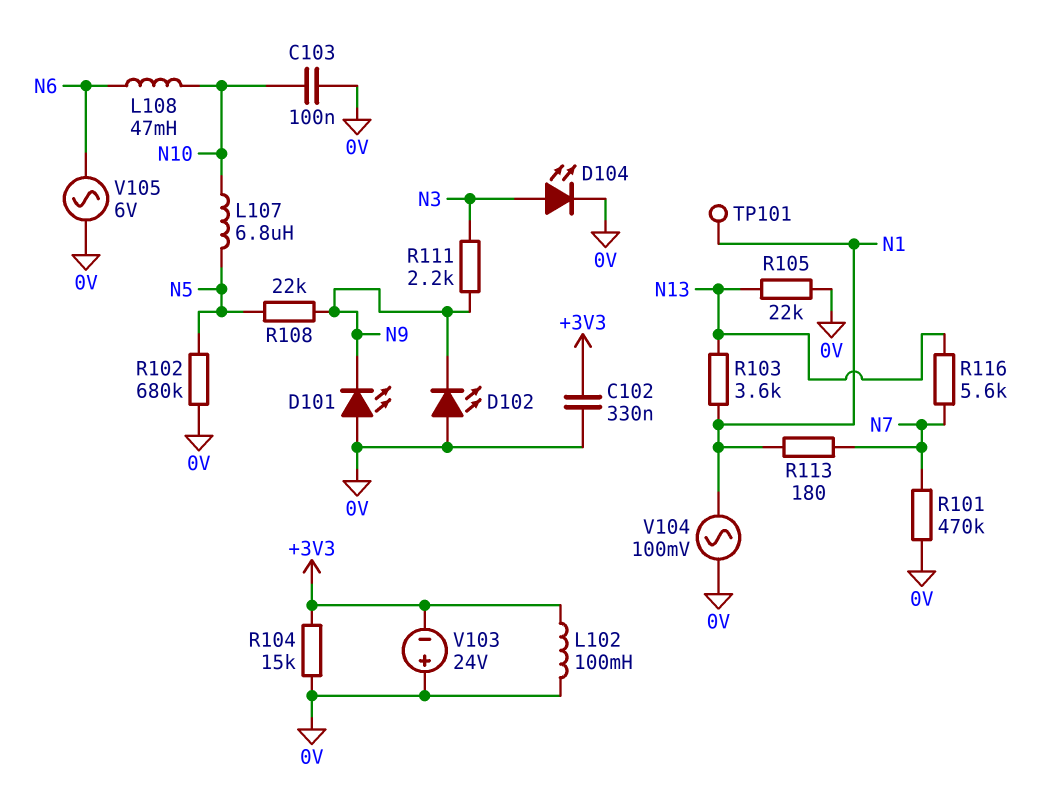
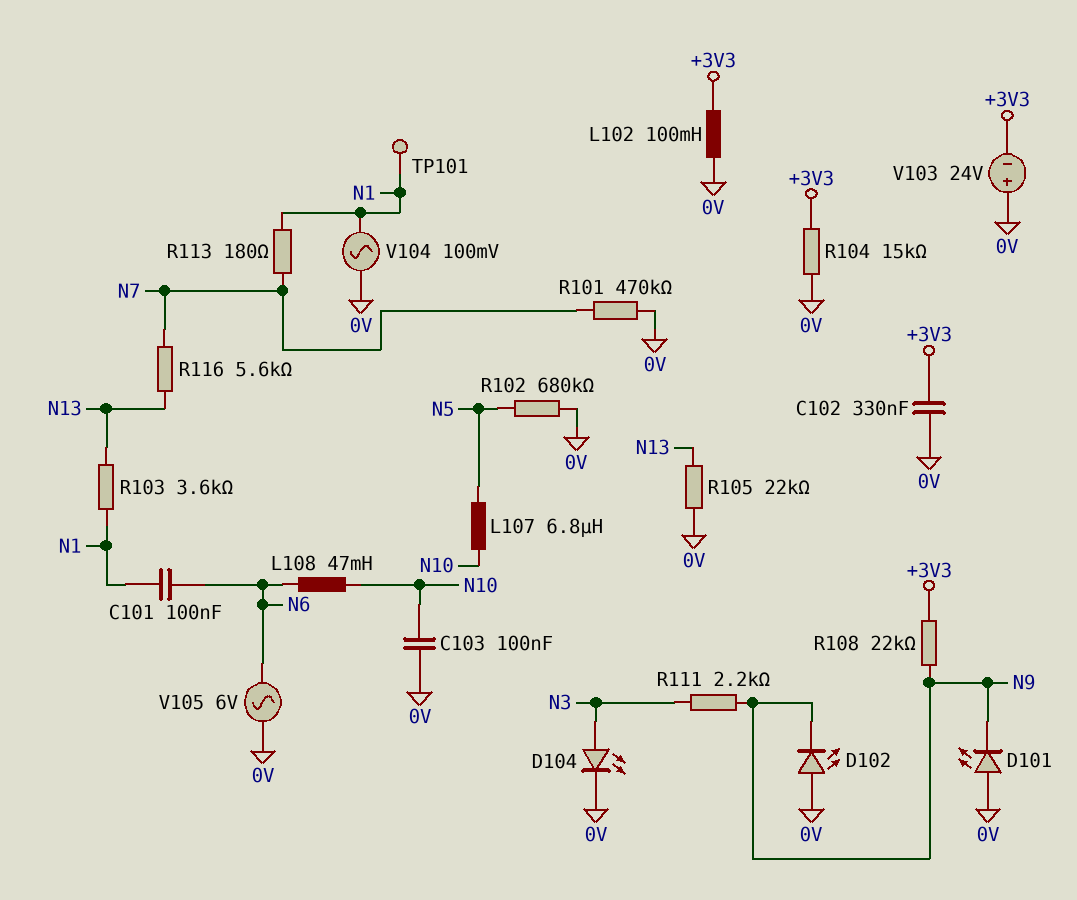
C101: none -> 100nF (N1, N6)
R108: 22k (N5, N9) -> 22k (+3V3, N9)

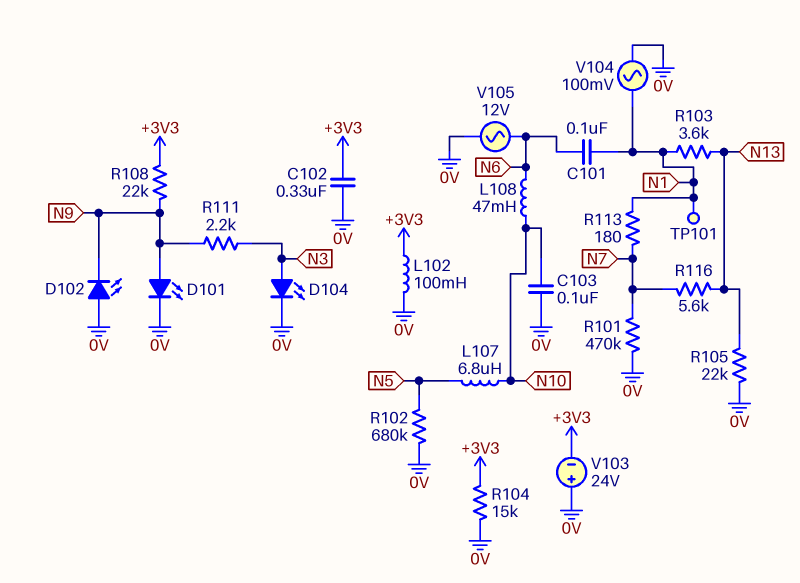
D101: LED (A 0V, K N9) -> LED (A N9, K 0V)
V105: AC 6V (0V, N6) -> AC 12V (0V, N6)

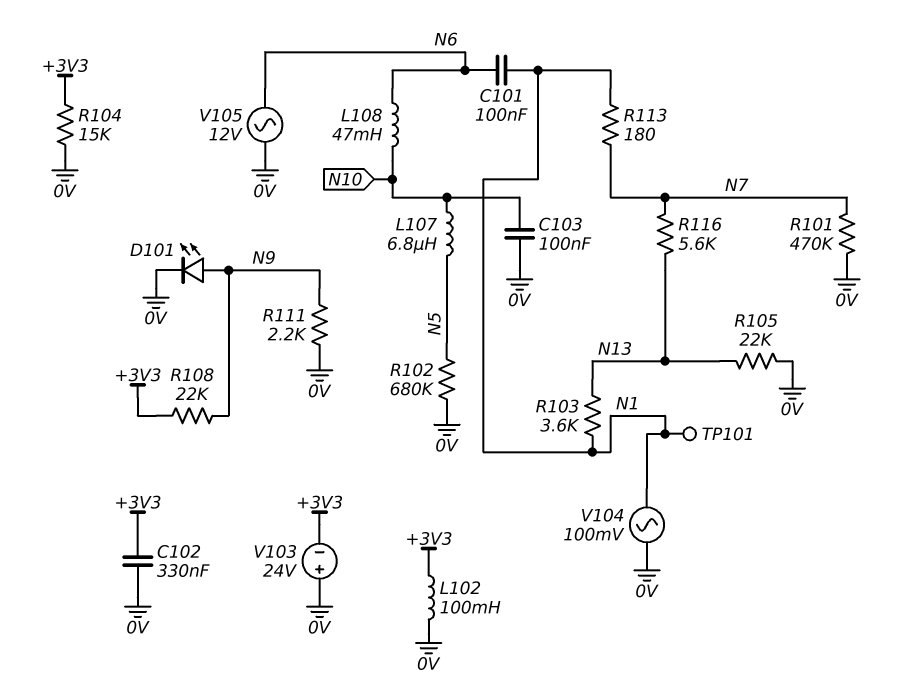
D102: LED (A 0V, K N9) -> none
D104: LED (A N3, K 0V) -> none
R111: 2.2k (N3, N9) -> 2.2k (0V, N9)

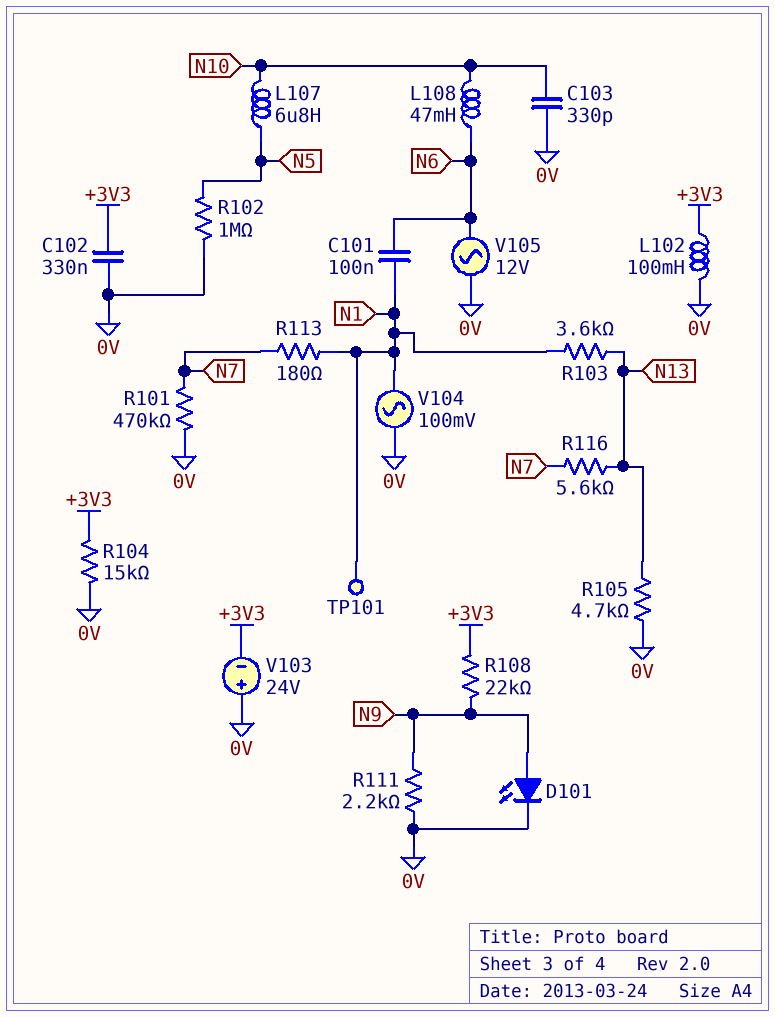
C103: 100nF (0V, N10) -> 330pF (0V, N10)
R102: 680k (0V, N5) -> 1M (0V, N5)
R105: 22k (0V, N13) -> 4.7k (0V, N13)

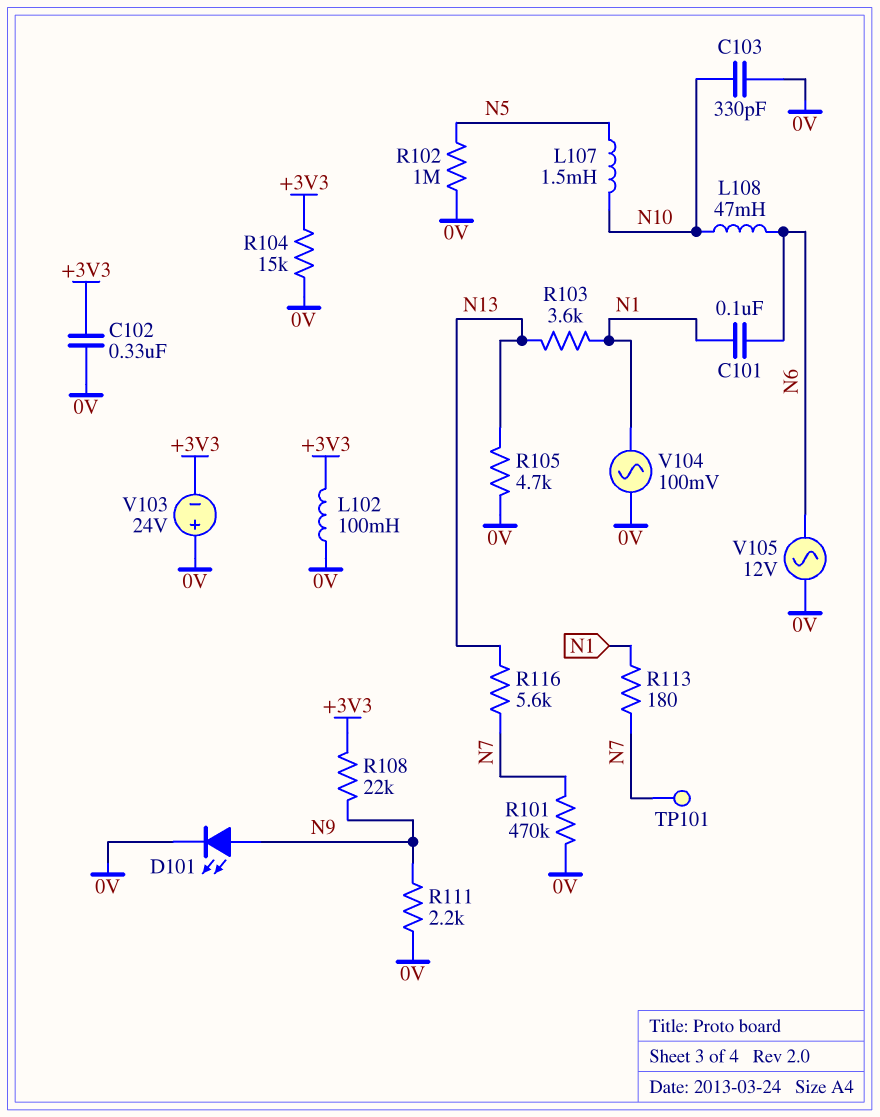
L107: 6.8uH (N5, N10) -> 1.5mH (N5, N10)
TP101: test point (N1) -> test point (N7)

